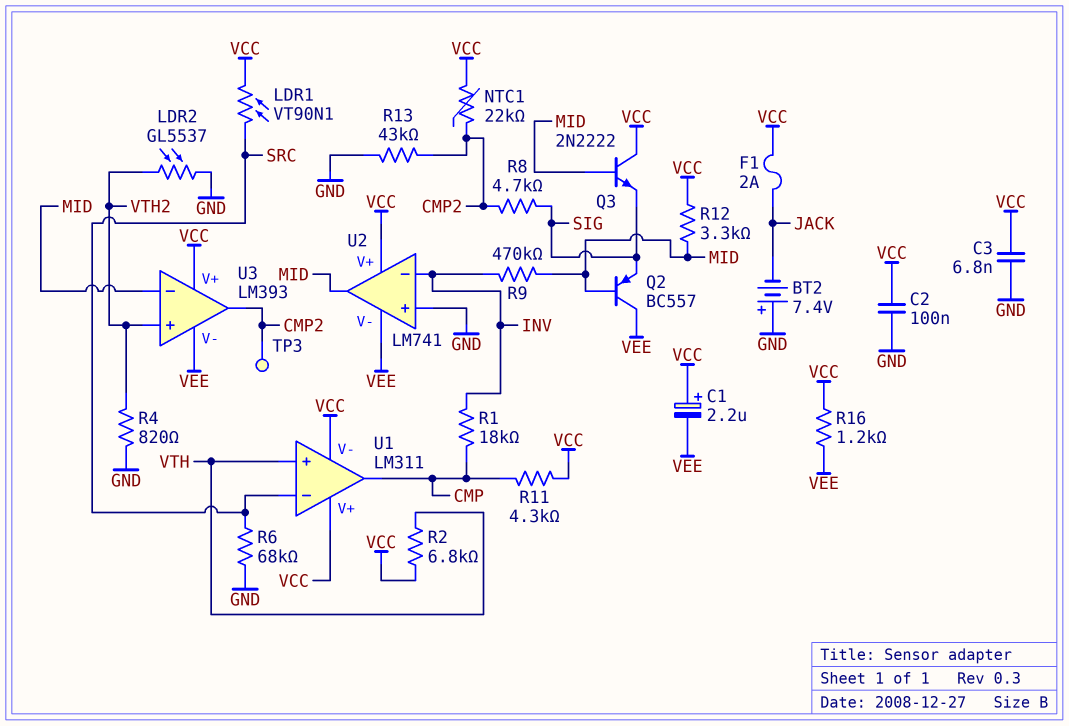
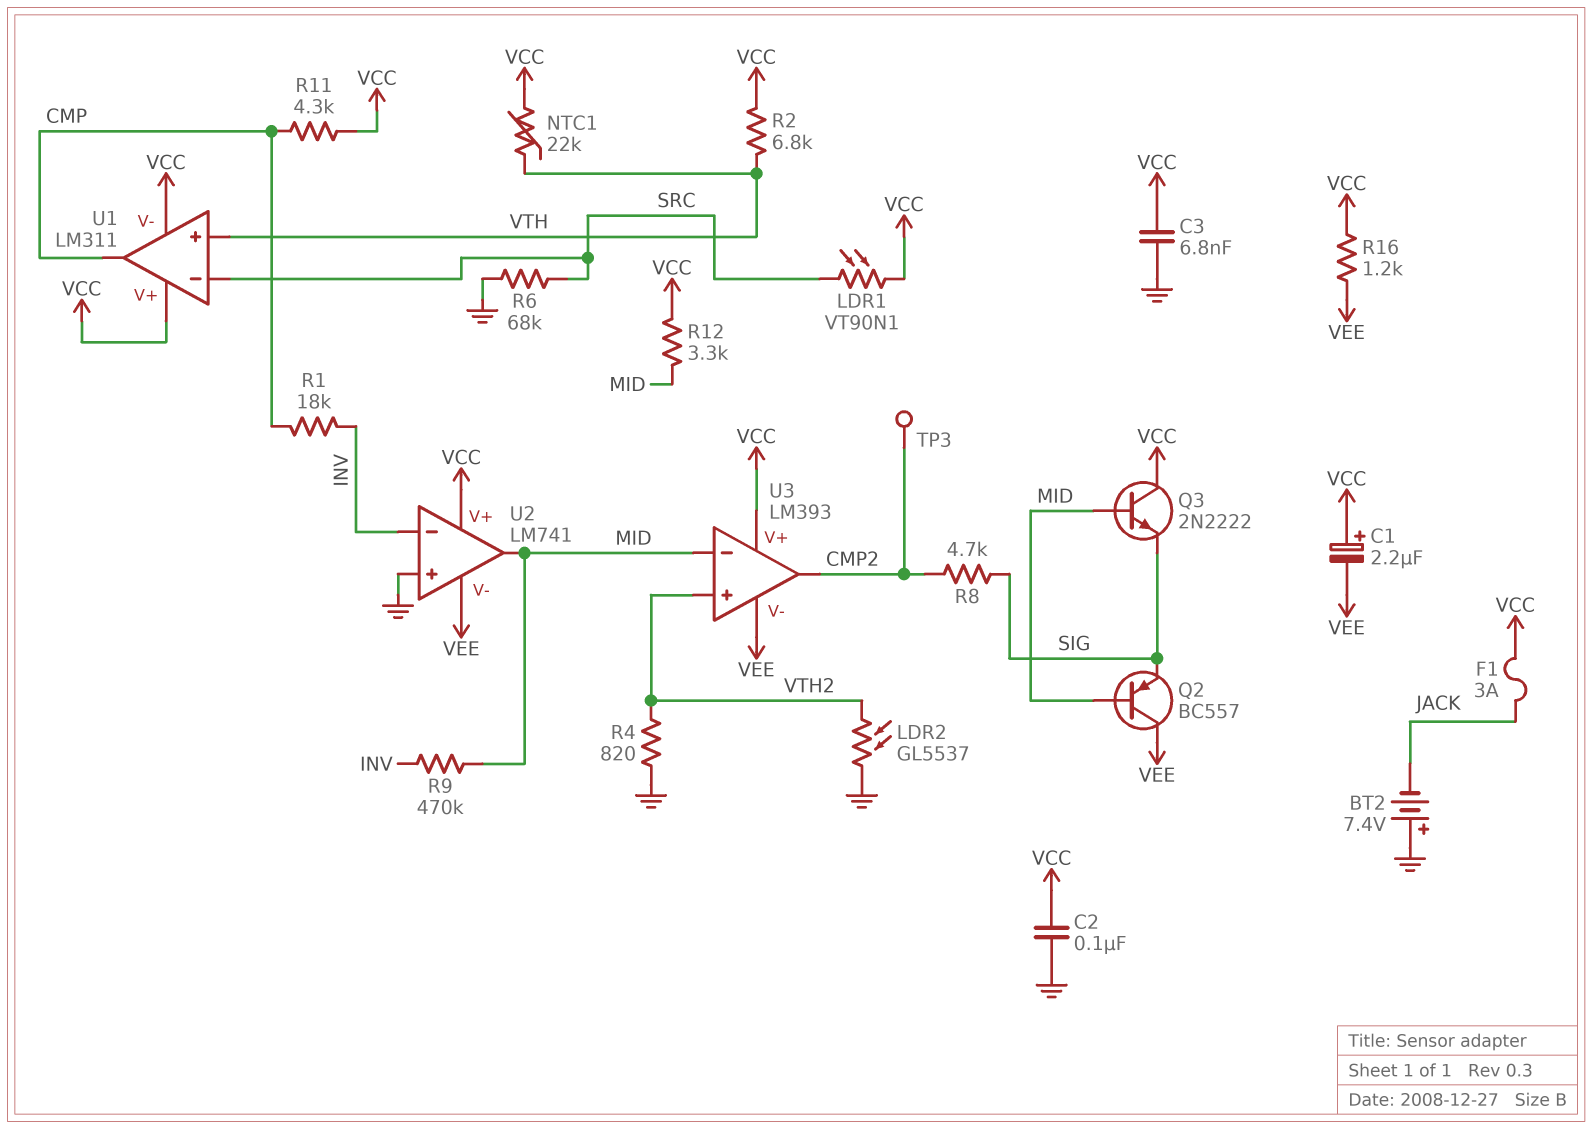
F1: 2A (JACK, VCC) -> 3A (JACK, VCC)
NTC1: 22k (CMP2, VCC) -> 22k (VCC, VTH)
R13: 43k (CMP2, GND) -> none

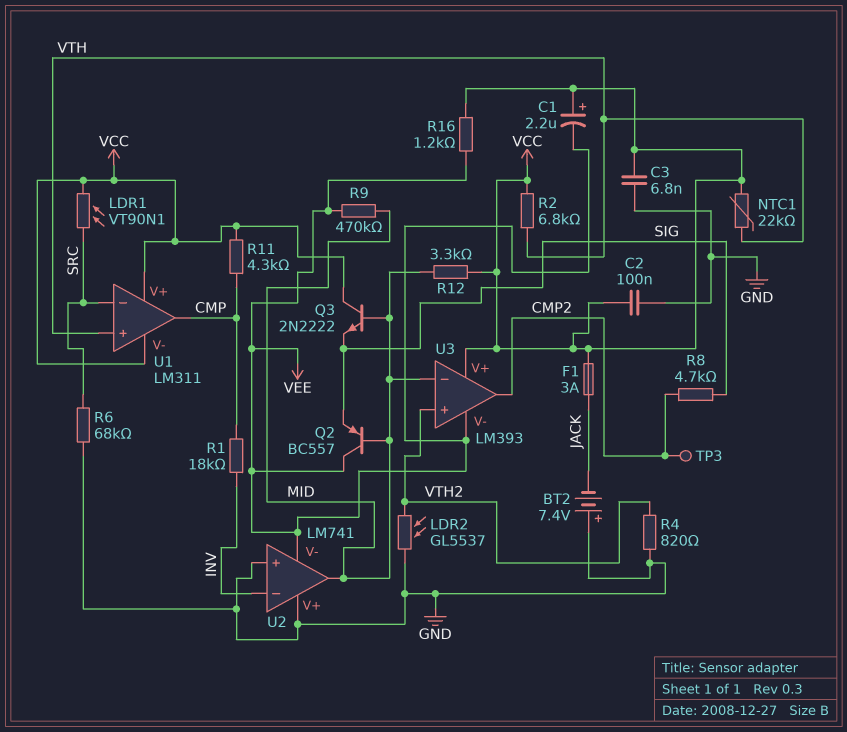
R9: 470k (INV, MID) -> 470k (MID, VEE)
U2 pin V+: VCC -> GND

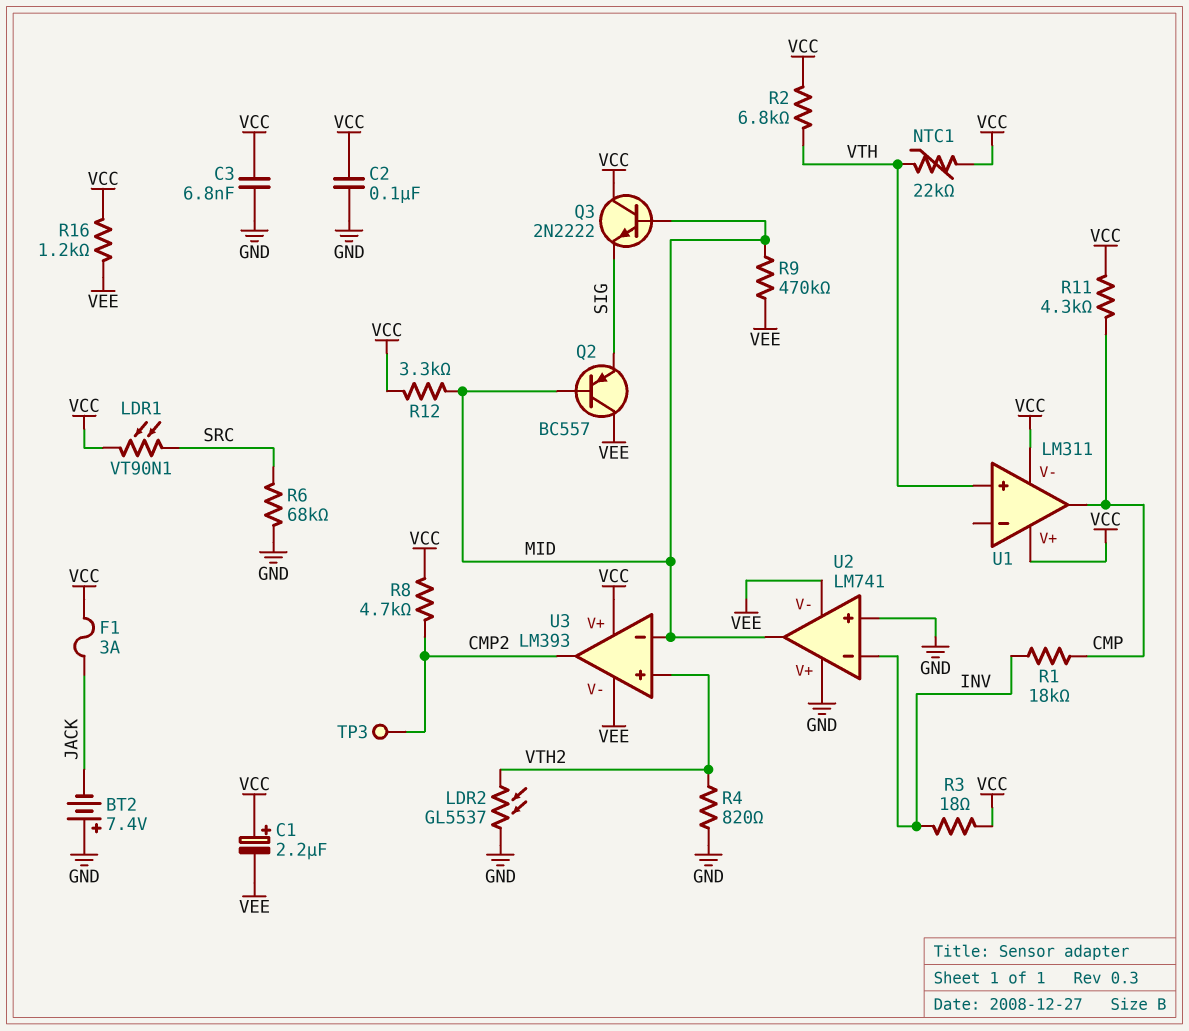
R3: none -> 18 (INV, VCC)
R8: 4.7k (CMP2, SIG) -> 4.7k (CMP2, VCC)
U1 pin in-: SRC -> none

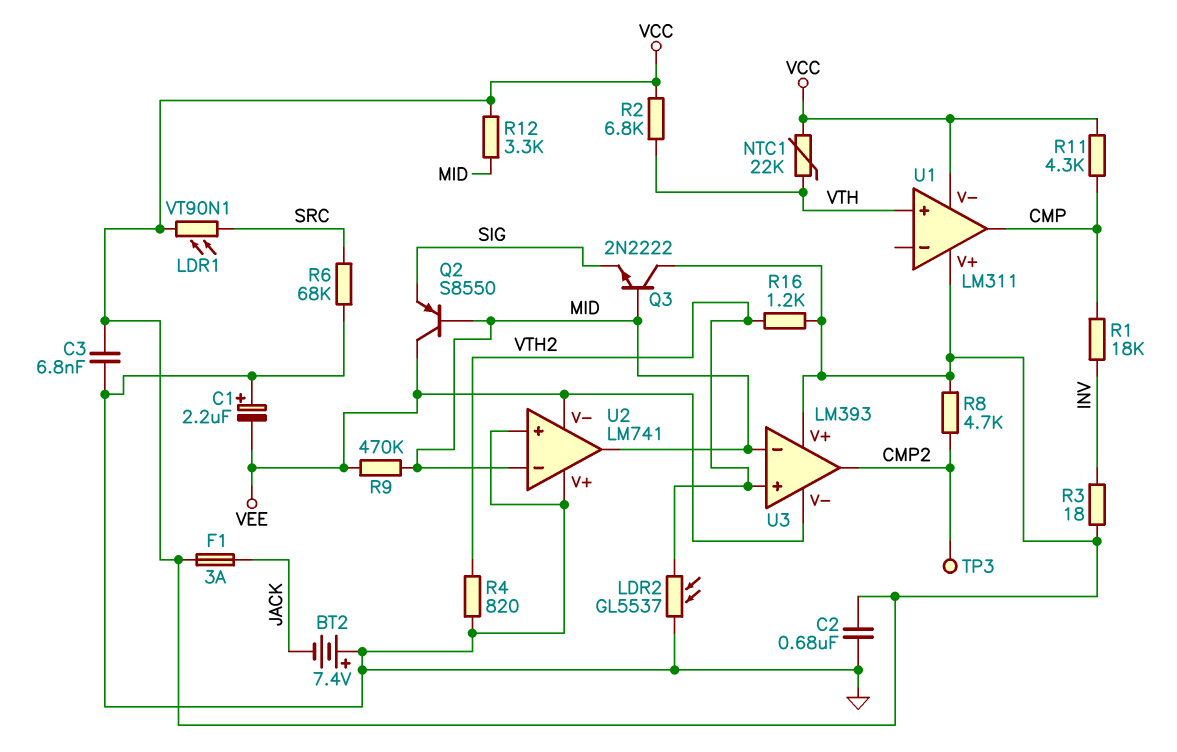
C1: 2.2uF (plus VCC, minus VEE) -> 2.2uF (plus GND, minus VEE)
C2: 100nF (GND, VCC) -> 680nF (GND, VCC)
Q2: PNP BC557 (B MID, C VEE, E SIG) -> PNP S8550 (B MID, C VEE, E SIG)
R16: 1.2k (VCC, VEE) -> 1.2k (VCC, VTH2)
U2 pin in-: INV -> MID

